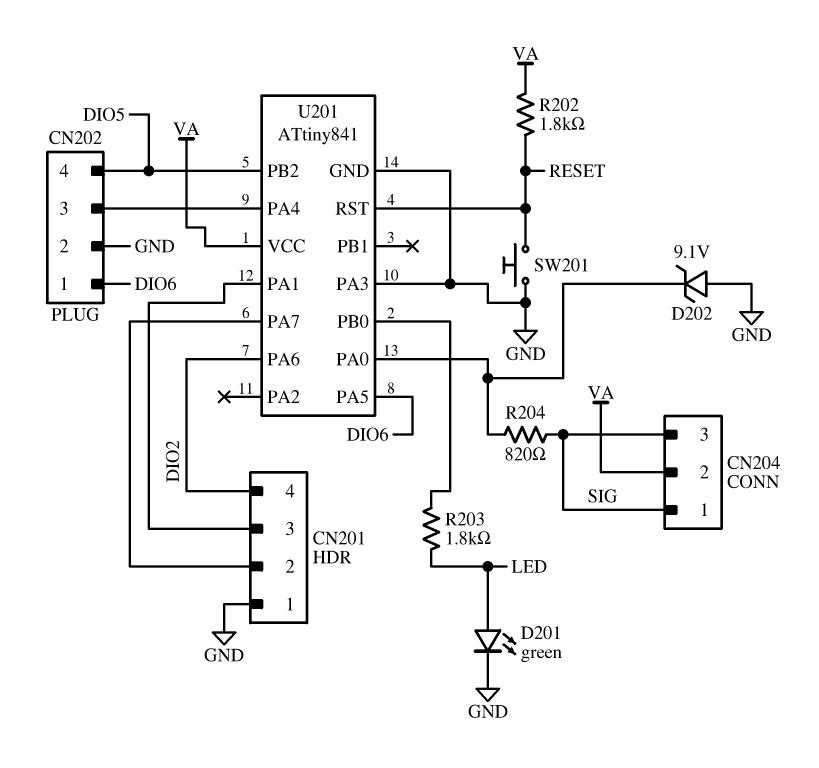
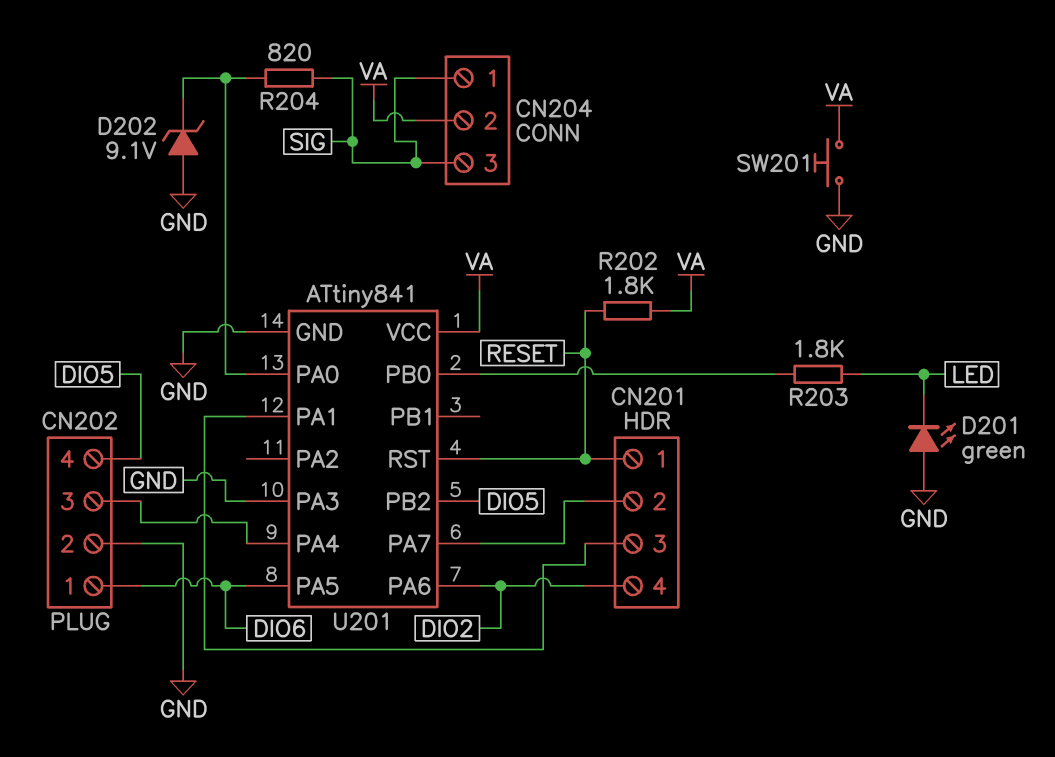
CN201 pin 1: GND -> RESET
D201: LED green (A LED, K GND) -> LED green (A GND, K LED)
SW201: button (GND, RESET) -> button (GND, VA)

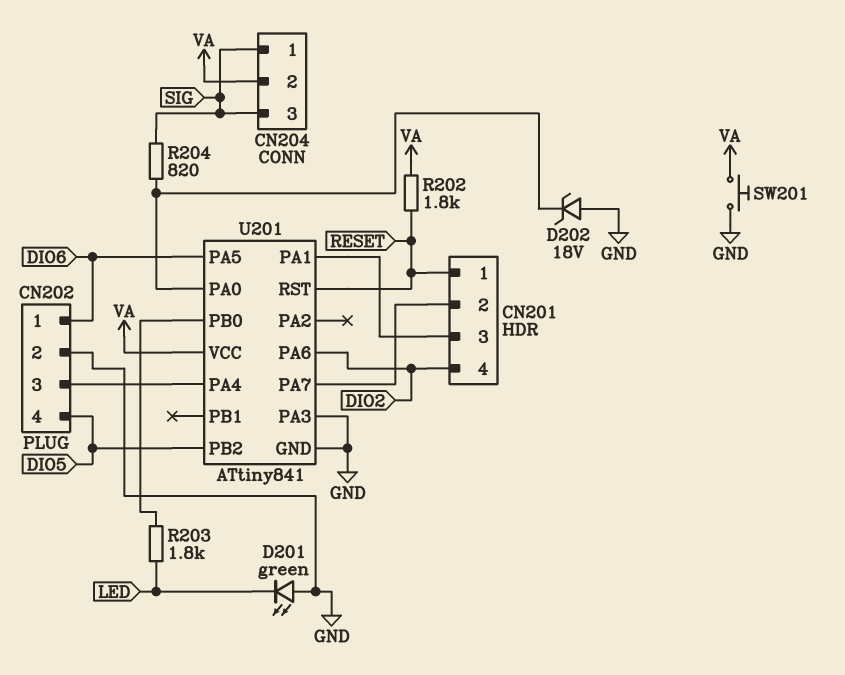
D202: zener 9.1V (A GND, K U201/PA0) -> zener 18V (A GND, K U201/PA0)

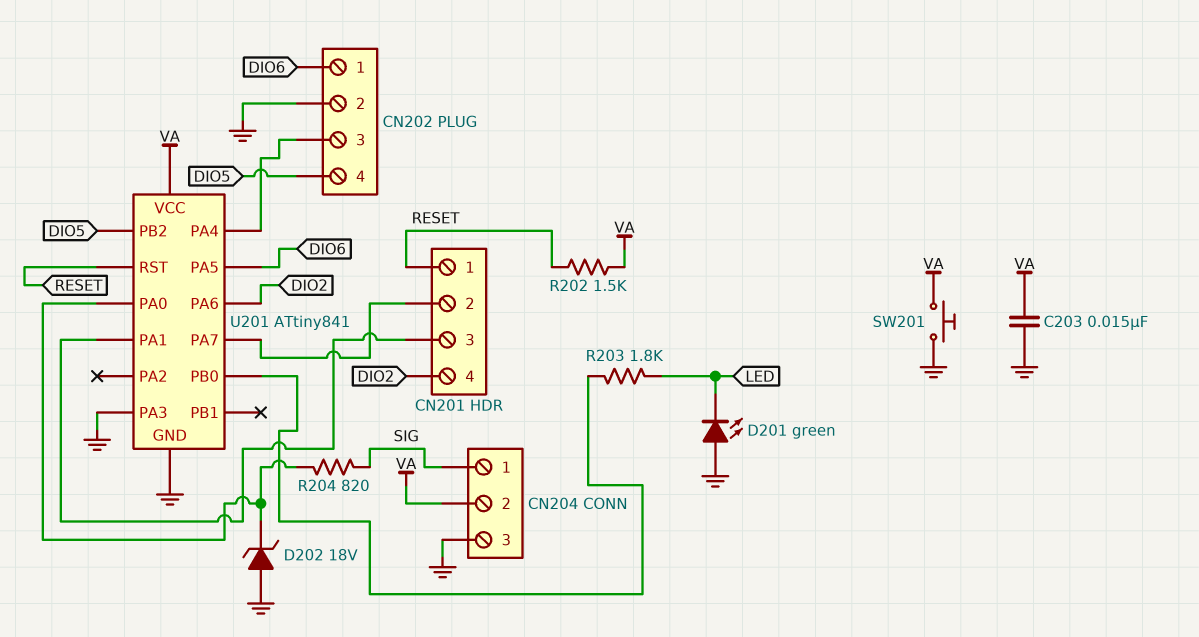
C203: none -> 15nF (GND, VA)
CN204 pin 3: SIG -> GND
R202: 1.8k (RESET, VA) -> 1.5k (RESET, VA)

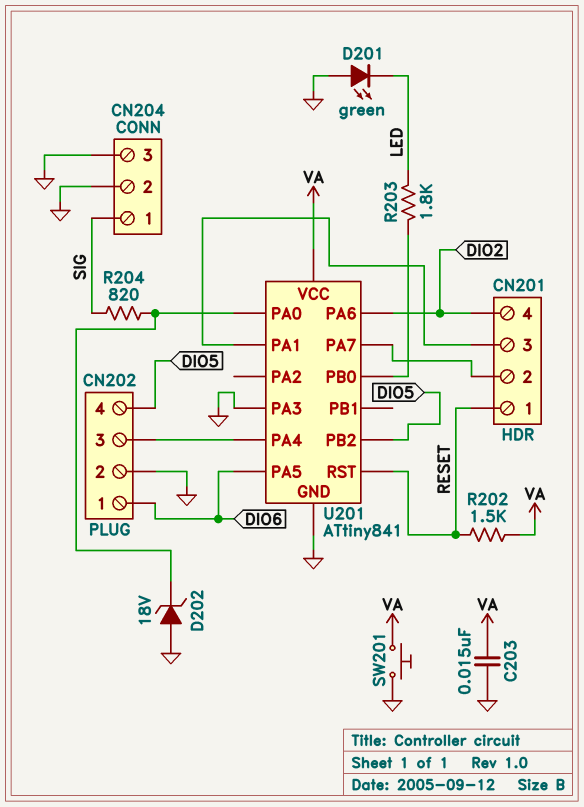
CN204 pin 2: VA -> GND

